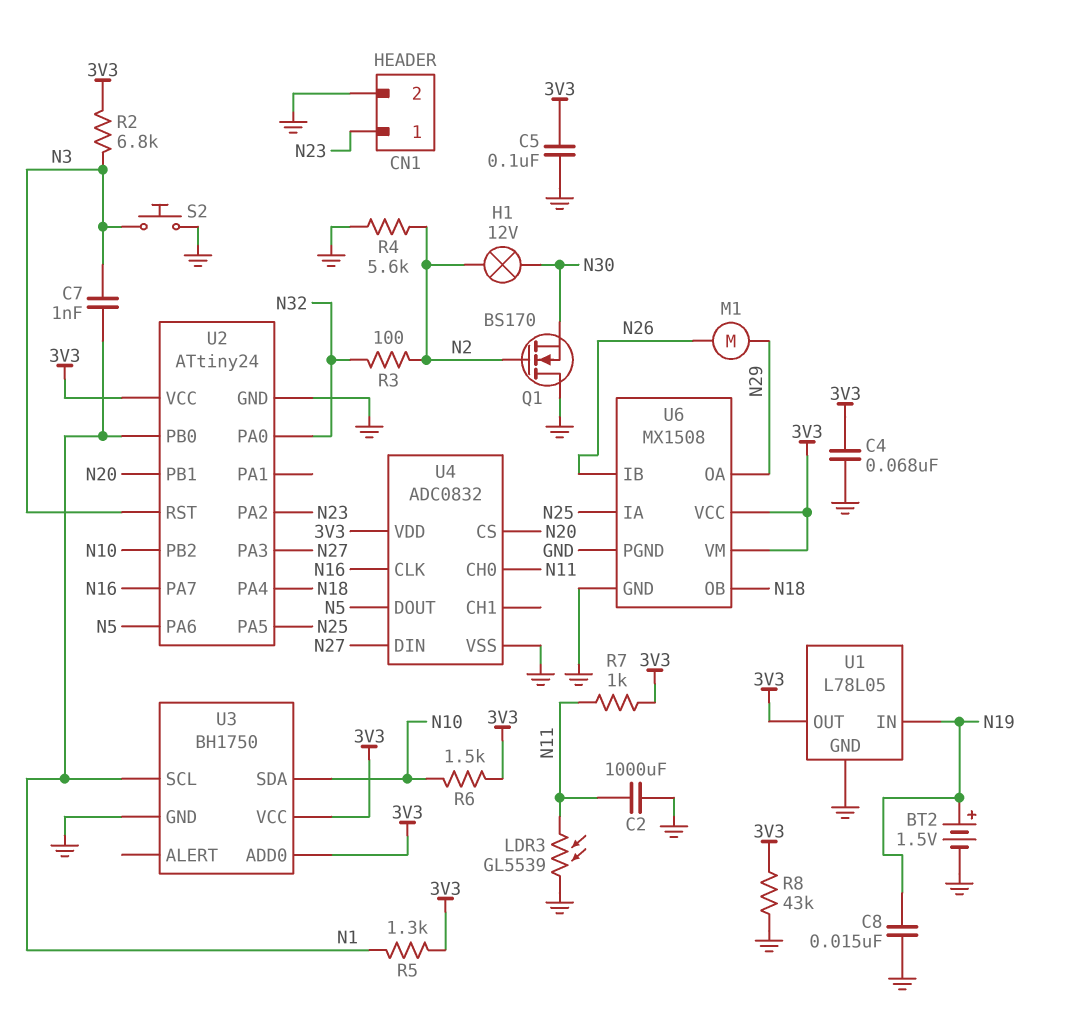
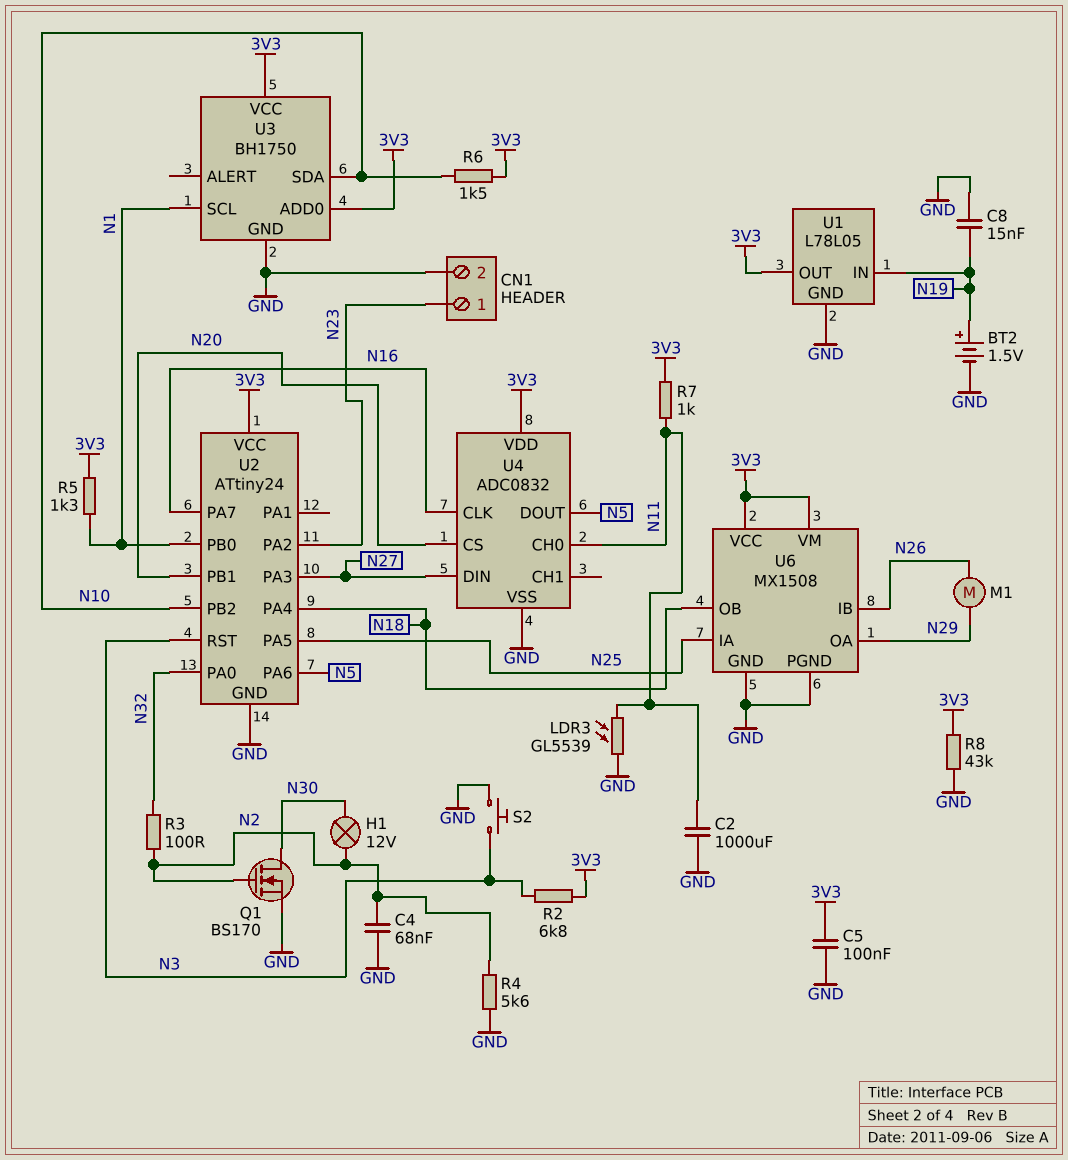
C4: 68nF (3V3, GND) -> 68nF (GND, N2)
C7: 1nF (N1, N3) -> none
Q1: NMOS BS170 (G N2, D GND, S N30) -> NMOS BS170 (G N2, D N30, S GND)

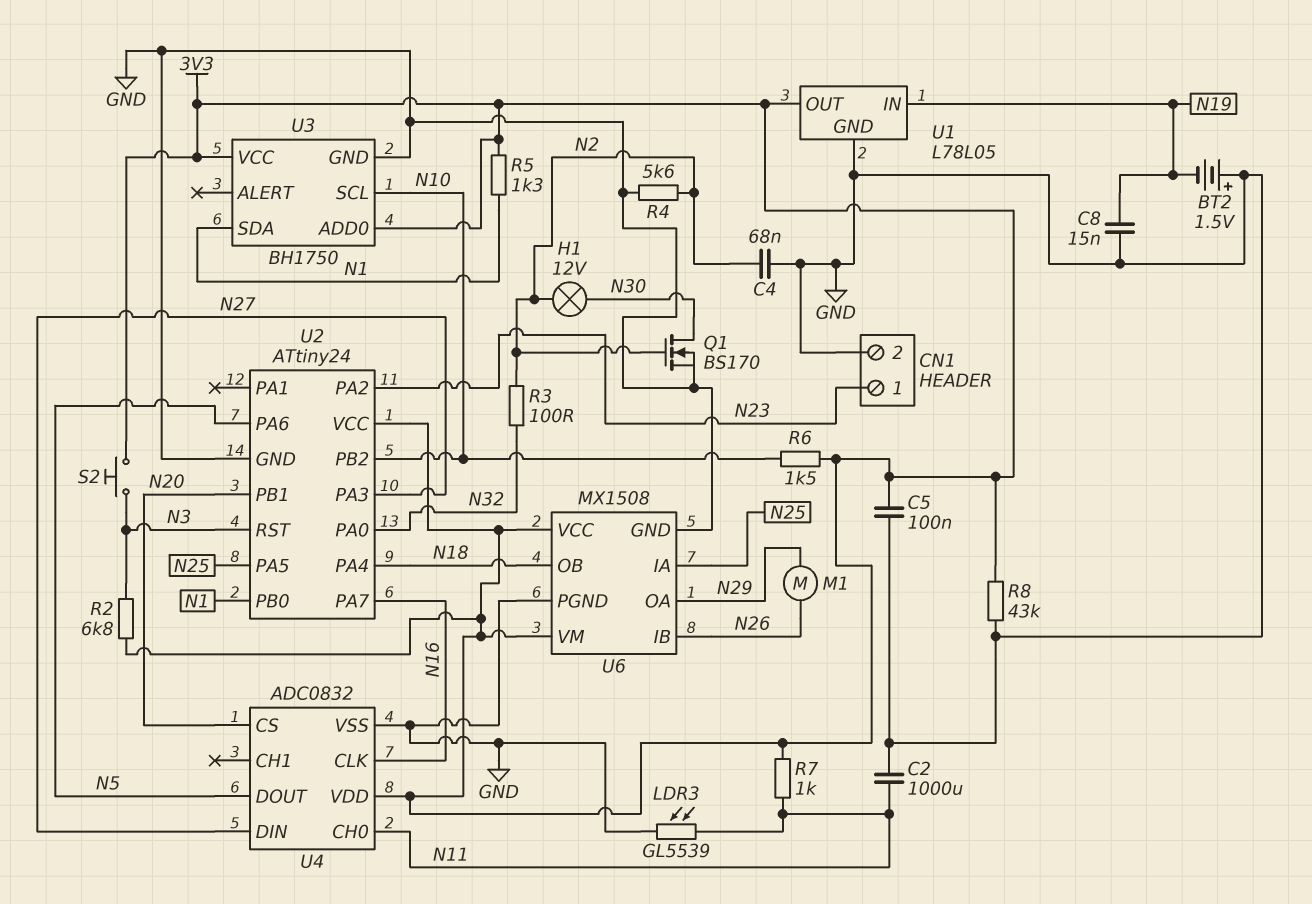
BT2: 1.5V (plus N19, minus GND) -> 1.5V (plus GND, minus N19)
S2: button (GND, N3) -> button (3V3, N3)
U3 pin SCL: N1 -> N10
U3 pin SDA: N10 -> N1

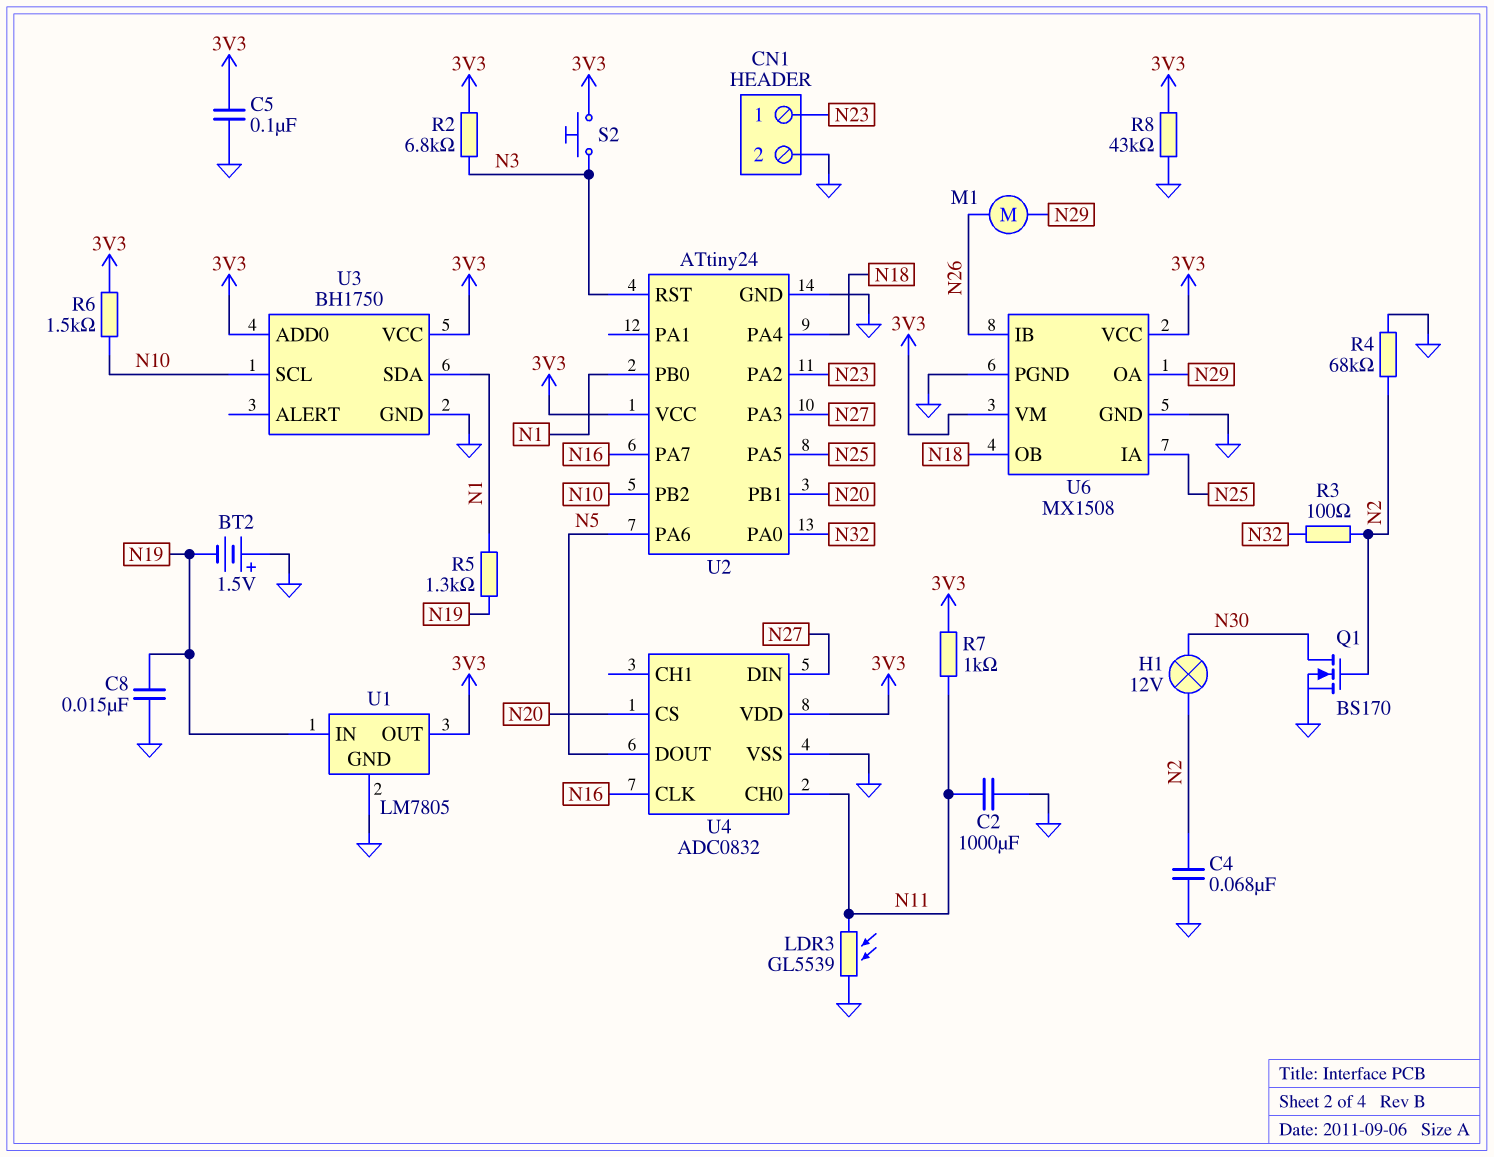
R4: 5.6k (GND, N2) -> 68k (GND, N2)
R5: 1.3k (3V3, N1) -> 1.3k (N1, N19)
U1: L78L05 -> LM7805

